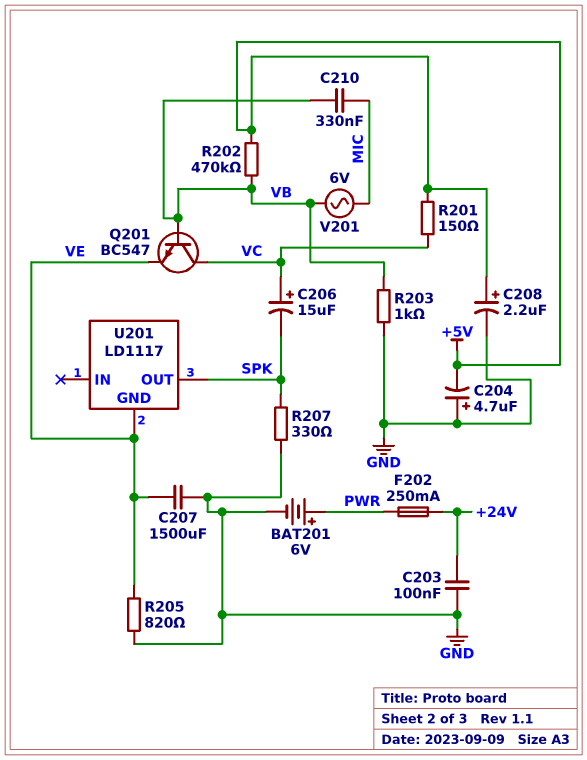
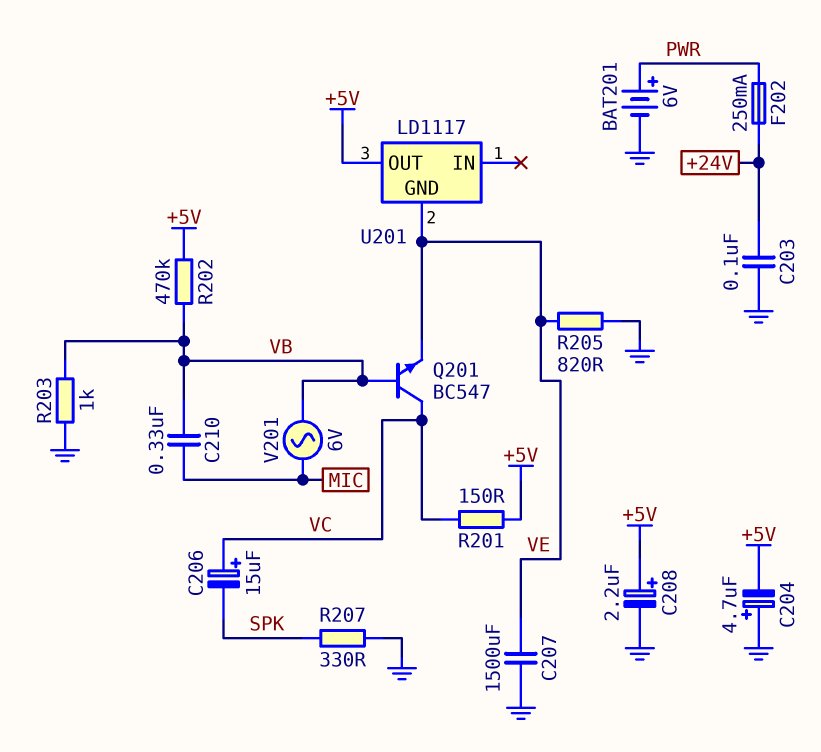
U201 pin OUT: SPK -> +5V

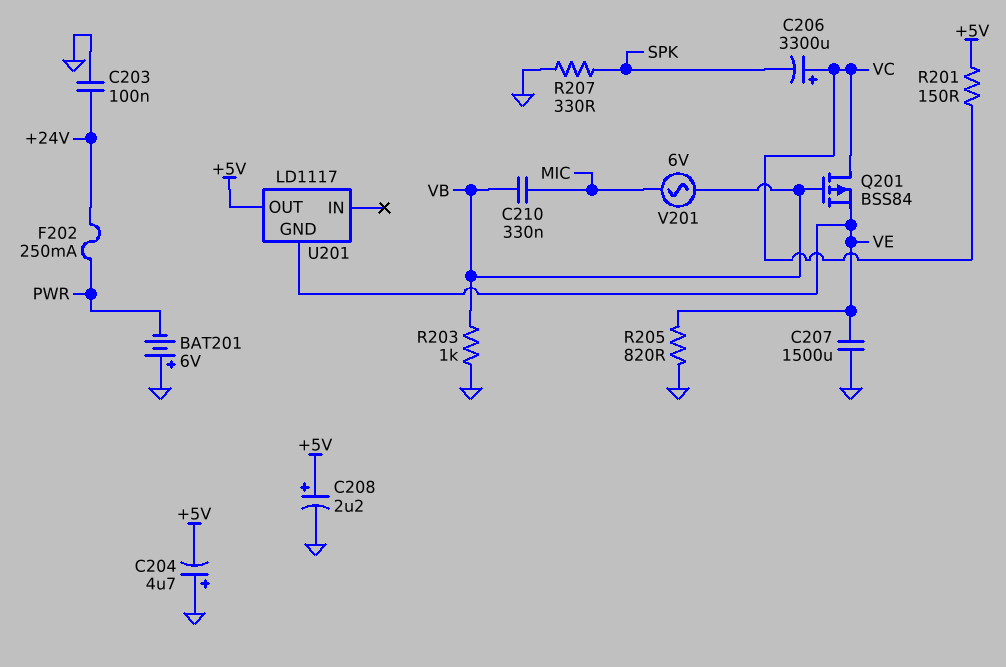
BAT201: 6V (plus PWR, minus GND) -> 6V (plus GND, minus PWR)
C206: 15uF (plus VC, minus SPK) -> 3300uF (plus VC, minus SPK)
Q201: NPN BC547 (B VB, C VC, E VE) -> PMOS BSS84 (G VB, D VC, S VE)
R202: 470k (+5V, VB) -> none

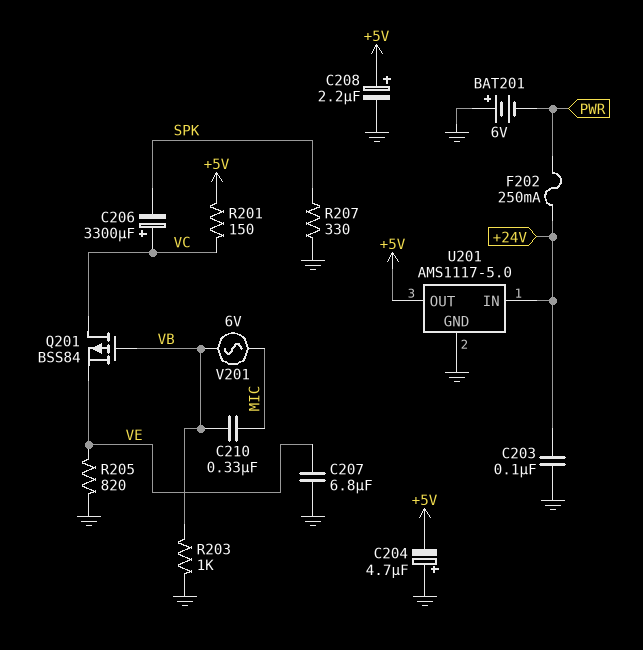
C207: 1500uF (GND, VE) -> 6.8uF (GND, VE)
U201: LD1117 -> AMS1117-5.0
U201 pin GND: VE -> GND
U201 pin IN: none -> +24V

